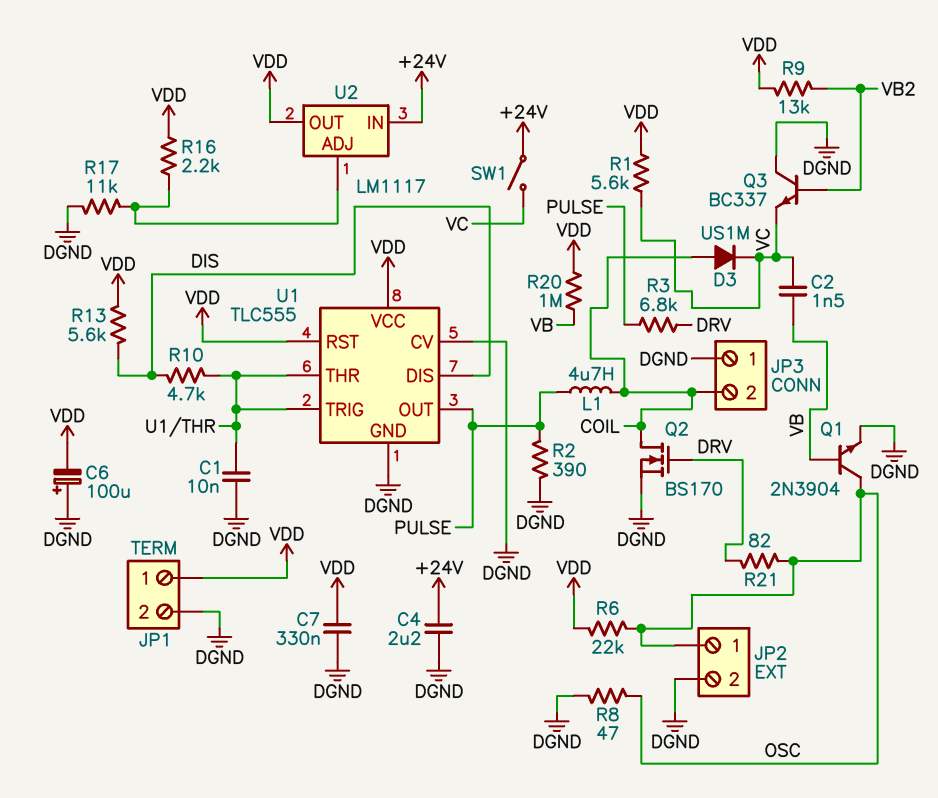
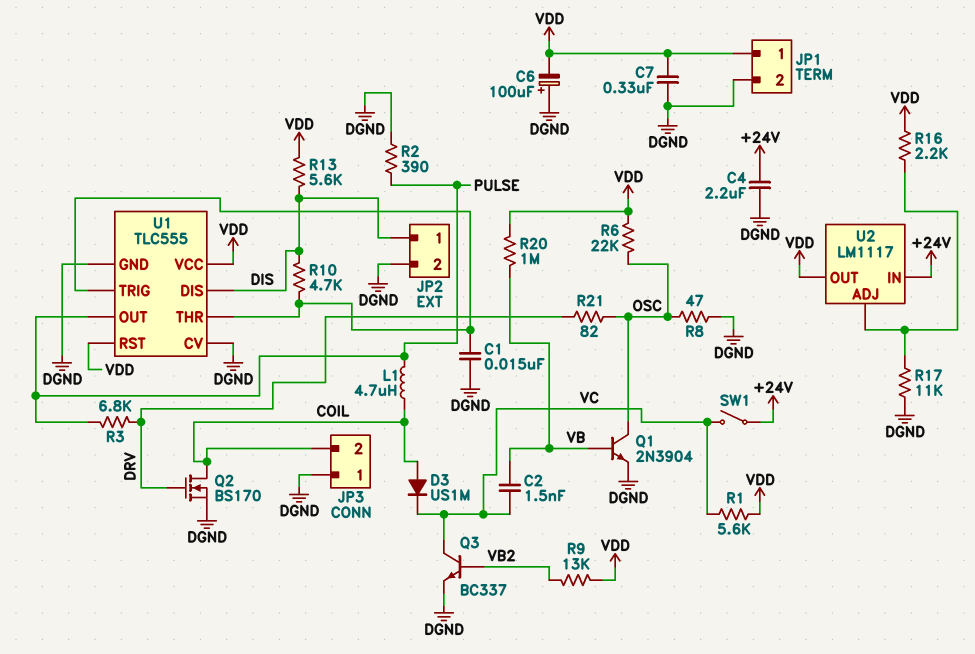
C1: 10nF (DGND, U1/THR) -> 15nF (DGND, U1/THR)
JP2 pin 1: OSC -> DIS
Q3: NPN BC337 (B VB2, C DGND, E VC) -> NPN BC337 (B VB2, C VC, E DGND)

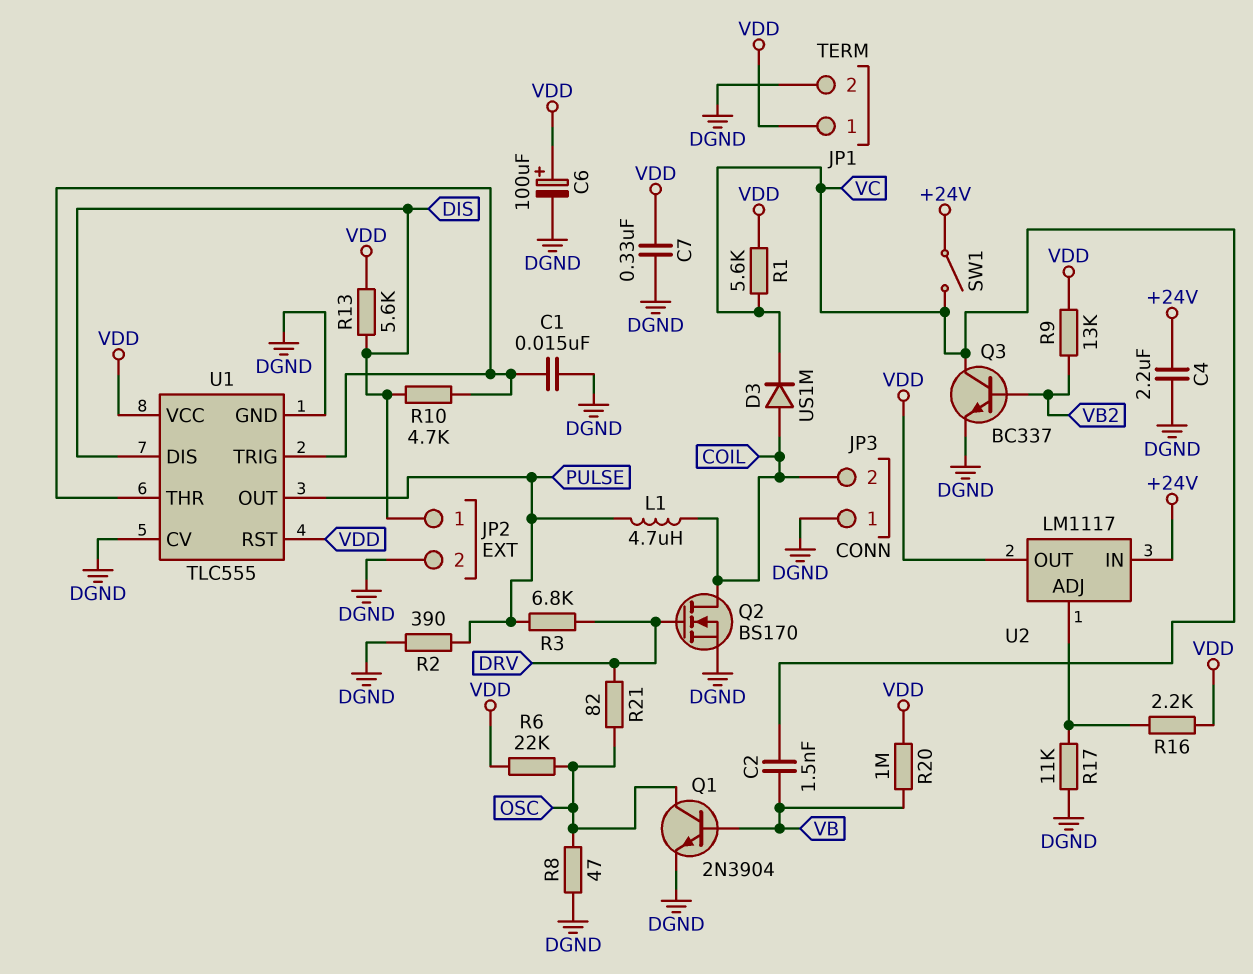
C6: 100uF (plus DGND, minus VDD) -> 100uF (plus VDD, minus DGND)

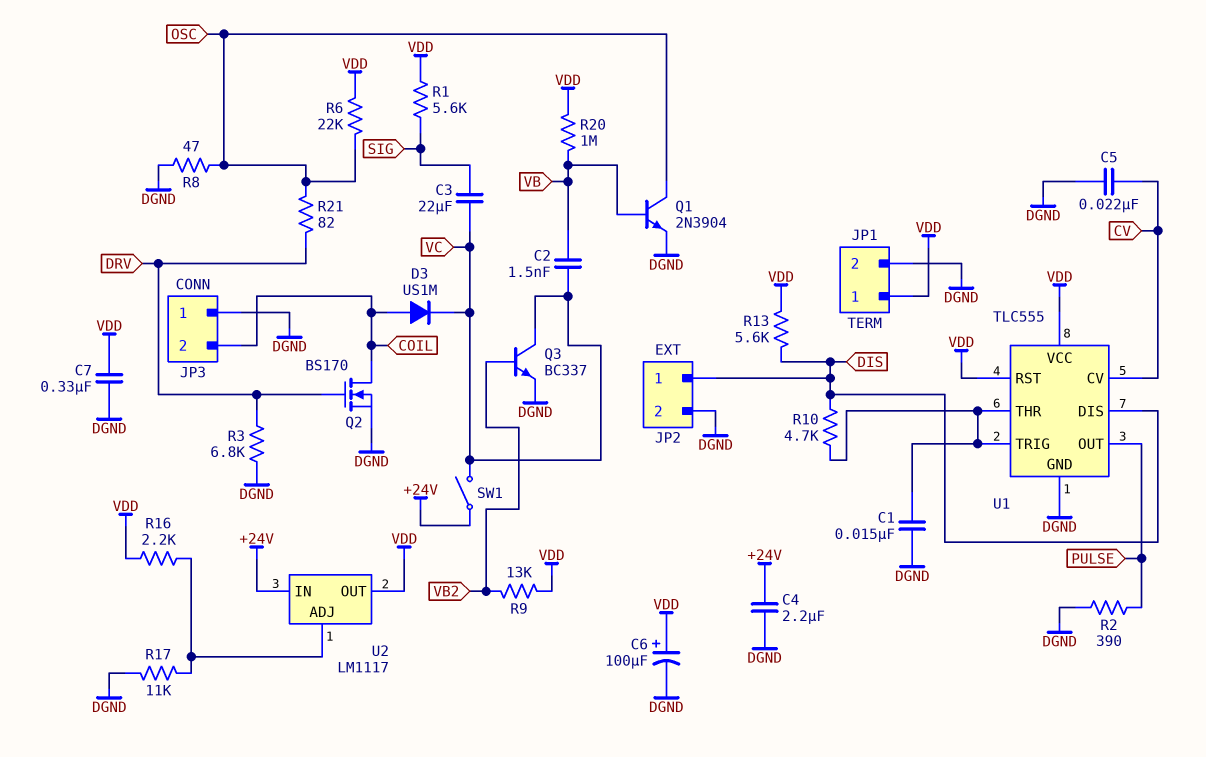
C3: none -> 22uF (SIG, VC)
C5: none -> 22nF (CV, DGND)
L1: 4.7uH (COIL, PULSE) -> none
R1: 5.6k (VC, VDD) -> 5.6k (SIG, VDD)
R3: 6.8k (DRV, PULSE) -> 6.8k (DGND, DRV)
U1 pin CV: DGND -> CV

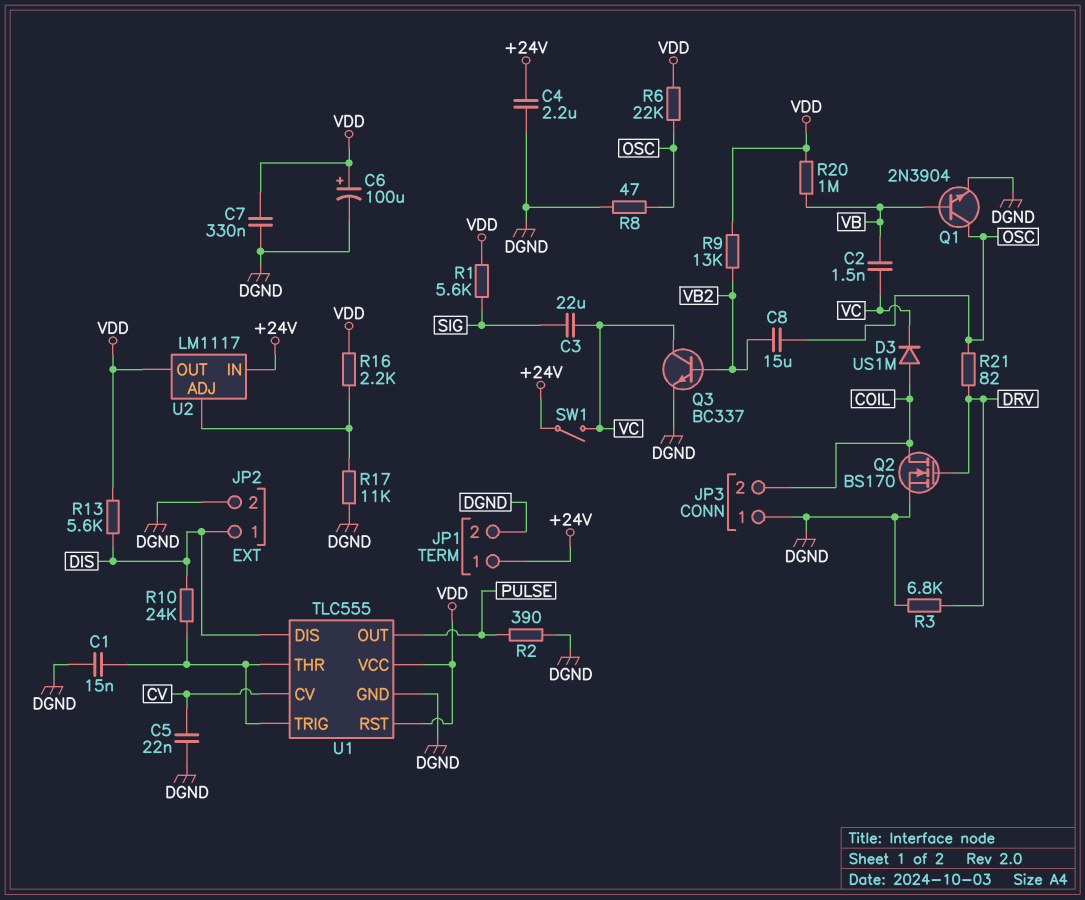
C8: none -> 15uF (OSC, VB2)
JP1 pin 1: VDD -> +24V
R10: 4.7k (DIS, U1/THR) -> 24k (DIS, U1/THR)

